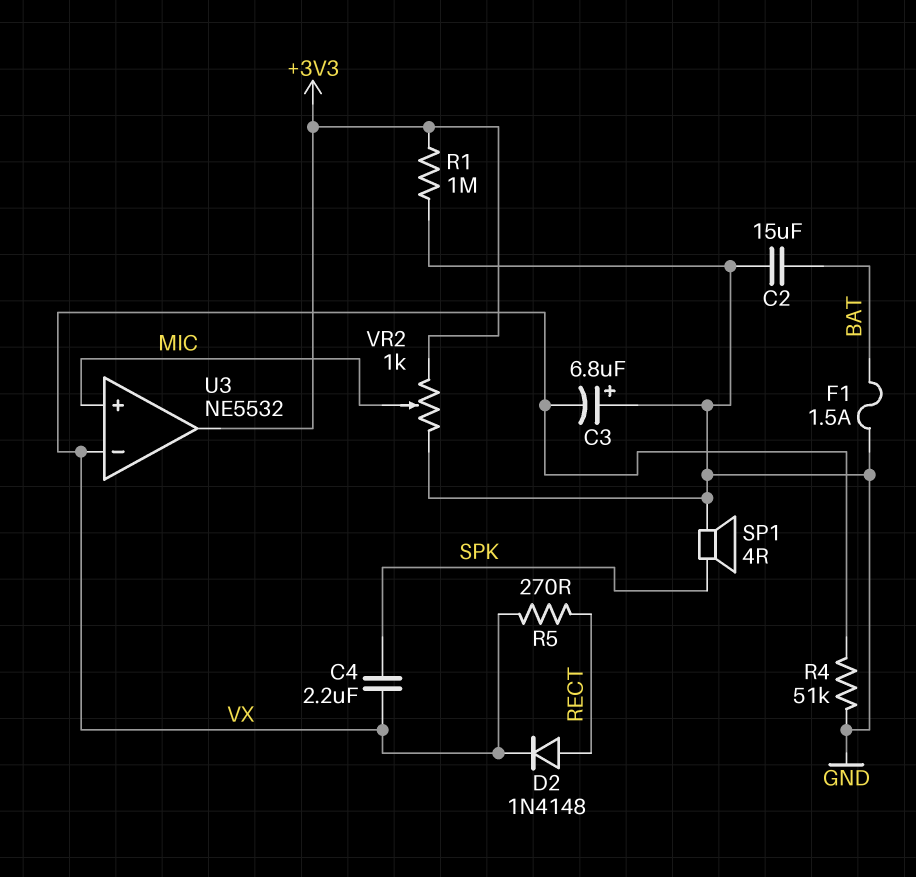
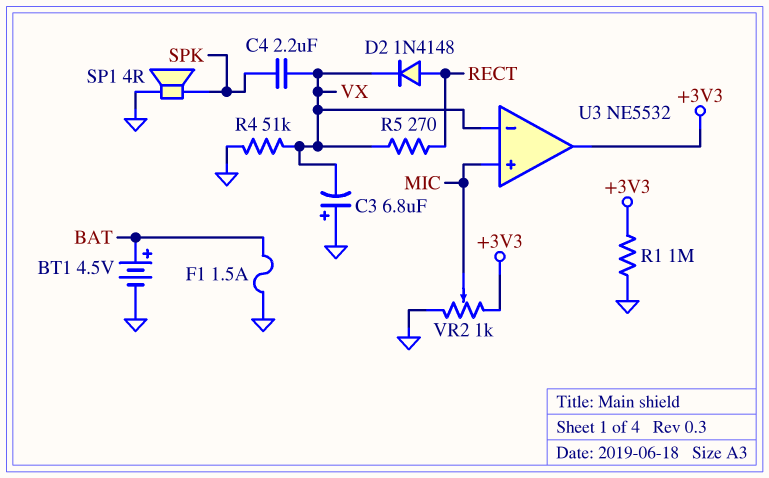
BT1: none -> 4.5V (plus BAT, minus GND)
C2: 15uF (BAT, GND) -> none

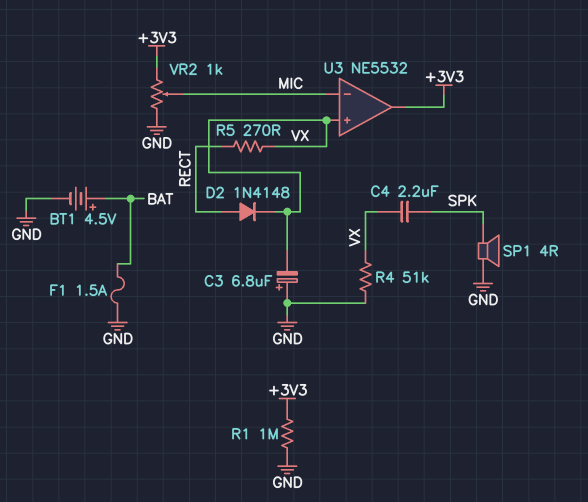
U3 pin in+: MIC -> VX
U3 pin in-: VX -> MIC

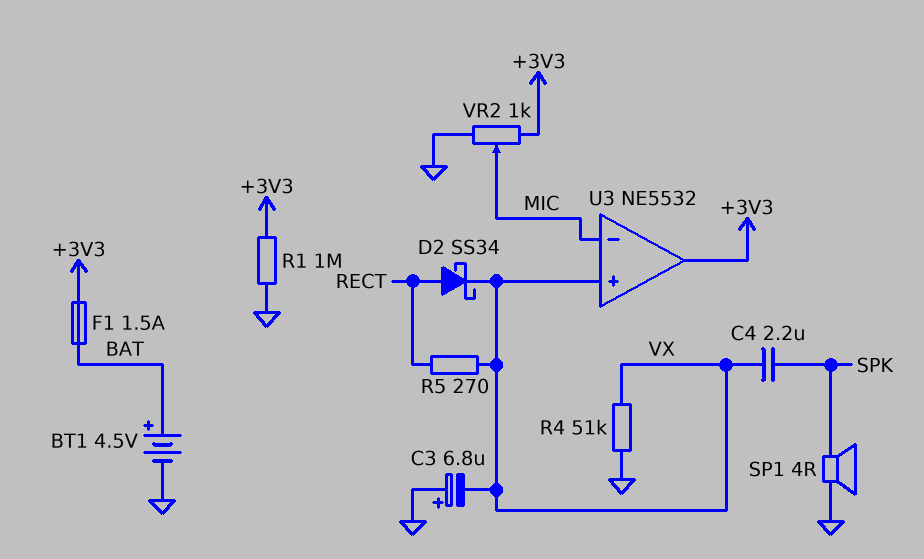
D2: diode 1N4148 (A RECT, K VX) -> schottky SS34 (A RECT, K VX)
F1: 1.5A (BAT, GND) -> 1.5A (+3V3, BAT)

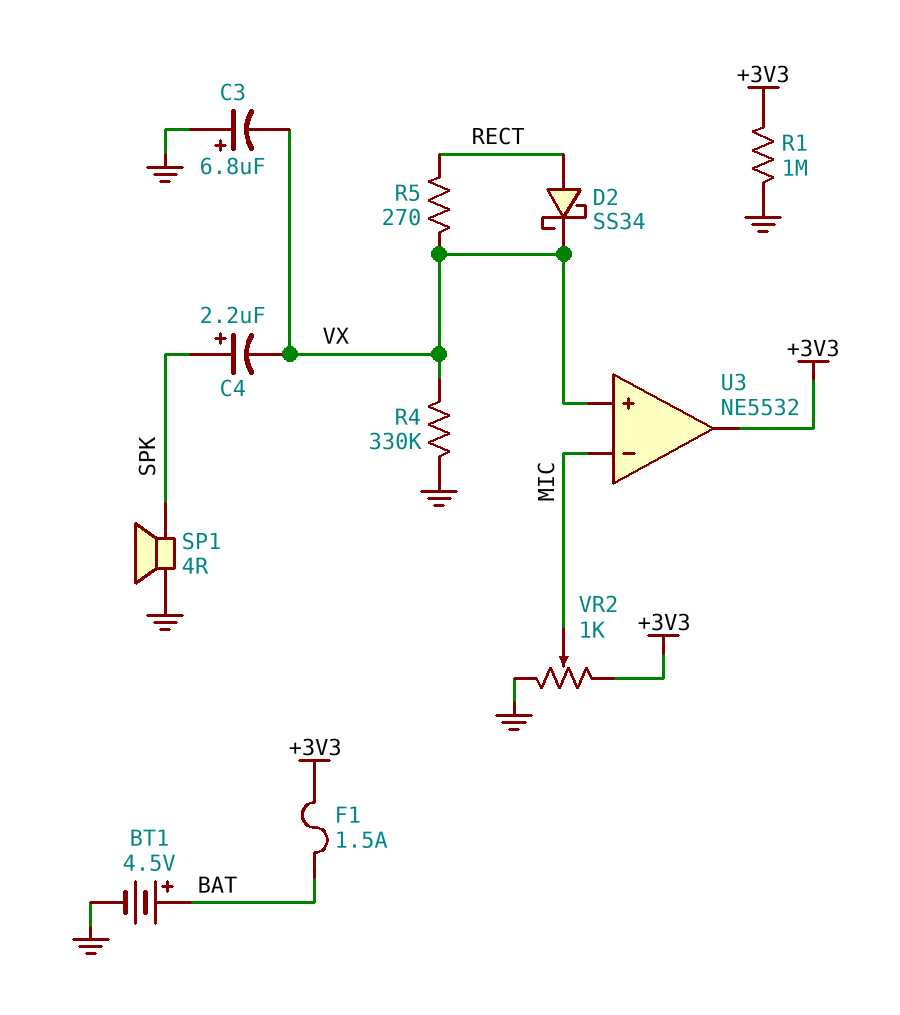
C4: 2.2uF (SPK, VX) -> 2.2uF (plus SPK, minus VX)
R4: 51k (GND, VX) -> 330k (GND, VX)

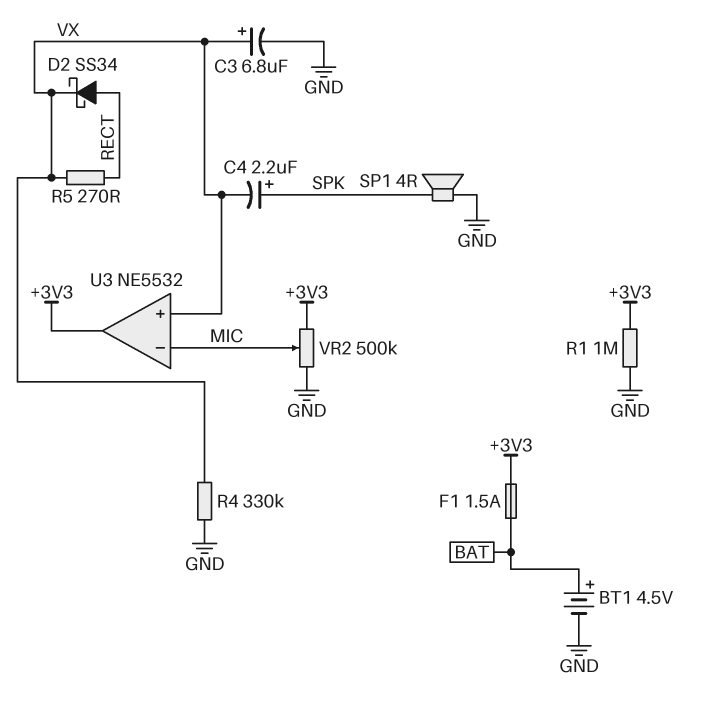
C3: 6.8uF (plus GND, minus VX) -> 6.8uF (plus VX, minus GND)
VR2: 1k (+3V3, GND, wiper MIC) -> 500k (+3V3, GND, wiper MIC)

